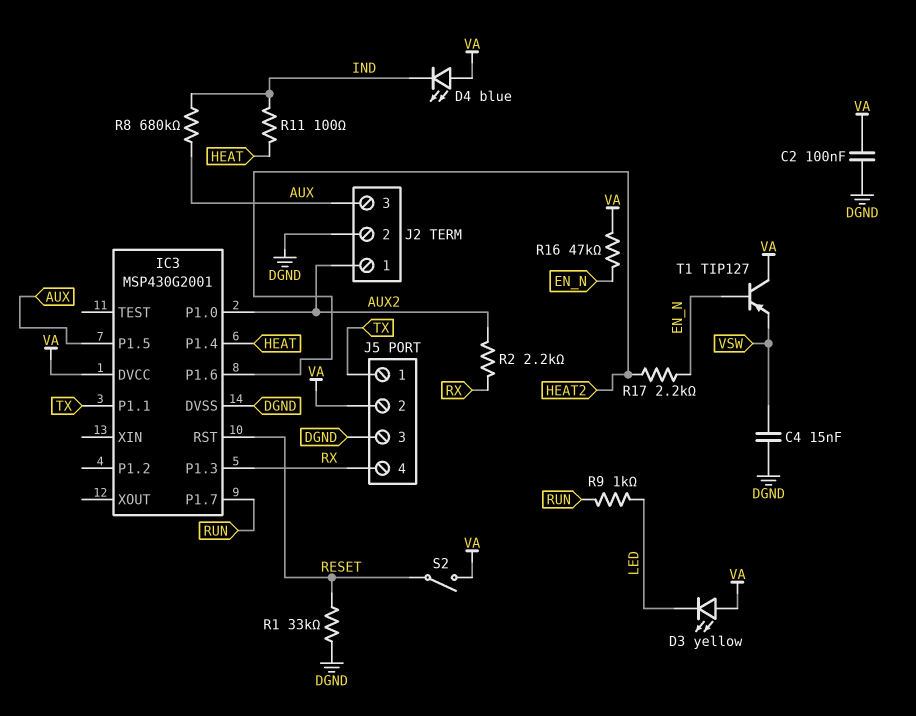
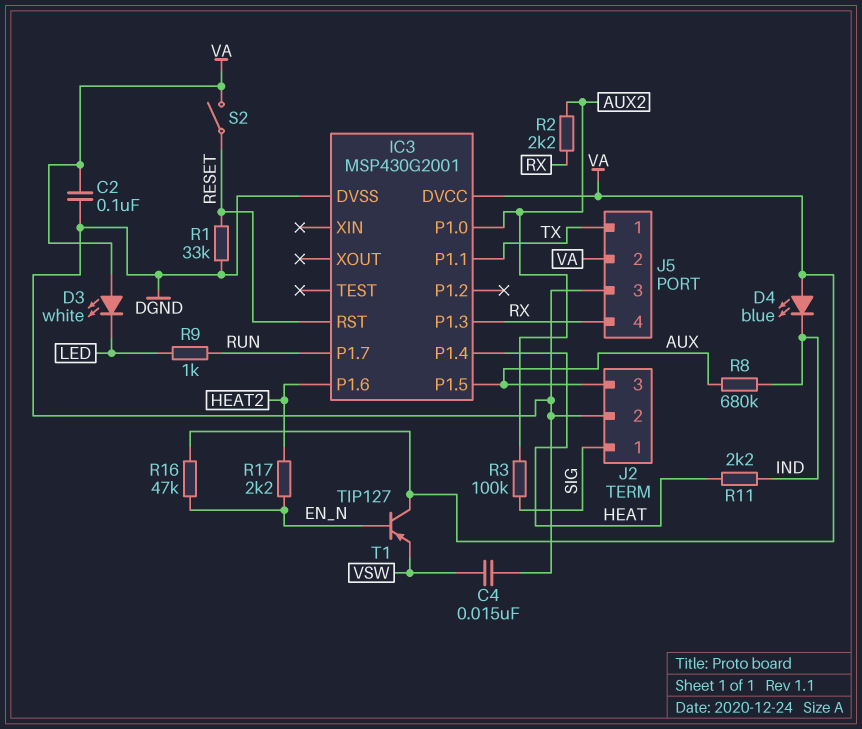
D3: LED yellow (A VA, K LED) -> LED white (A VA, K LED)
J2 pin 1: AUX2 -> SIG
R3: none -> 100k (AUX2, SIG)
R11: 100 (HEAT, IND) -> 2.2k (HEAT, IND)

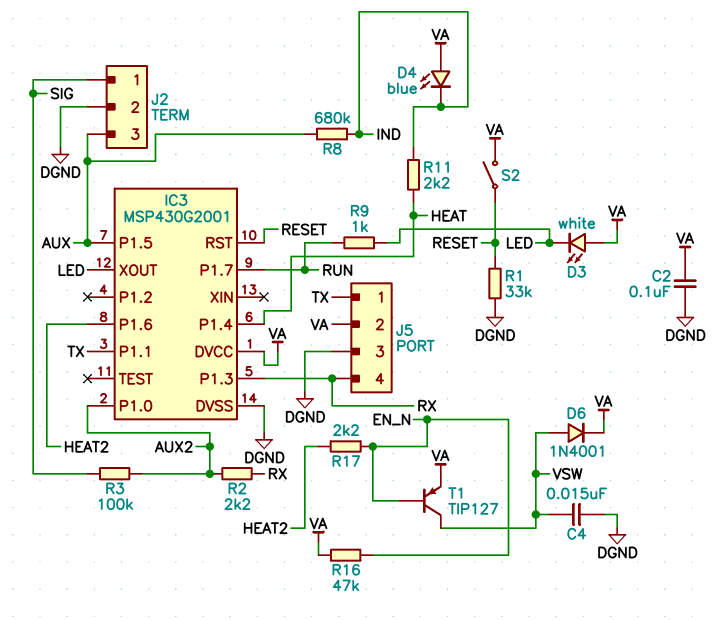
D6: none -> diode 1N4001 (A VSW, K VA)
IC3 pin XOUT: none -> LED
T1: PNP TIP127 (B EN_N, C VA, E VSW) -> PNP TIP127 (B EN_N, C VSW, E VA)

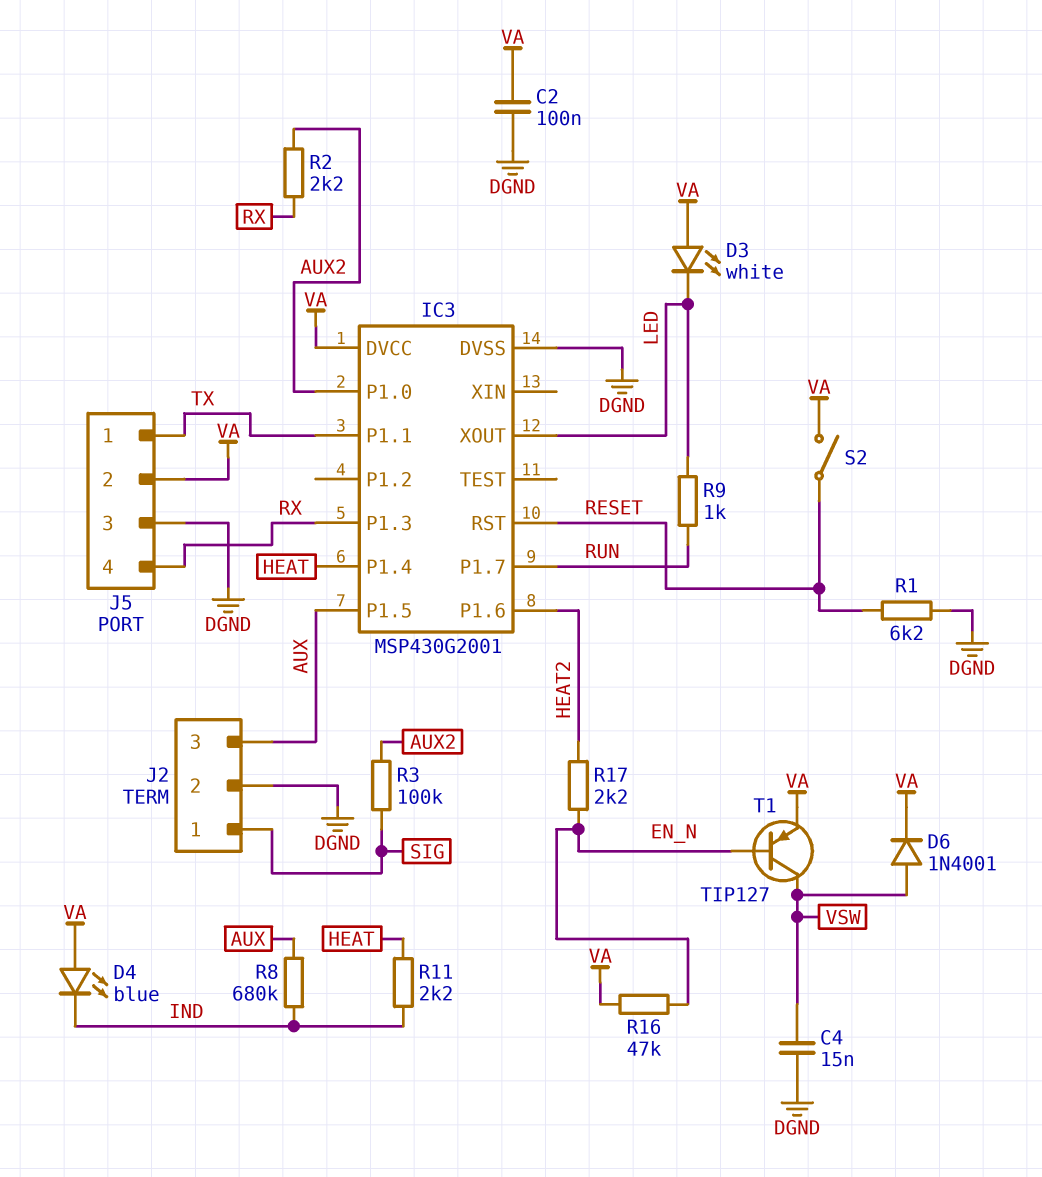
R1: 33k (DGND, RESET) -> 6.2k (DGND, RESET)

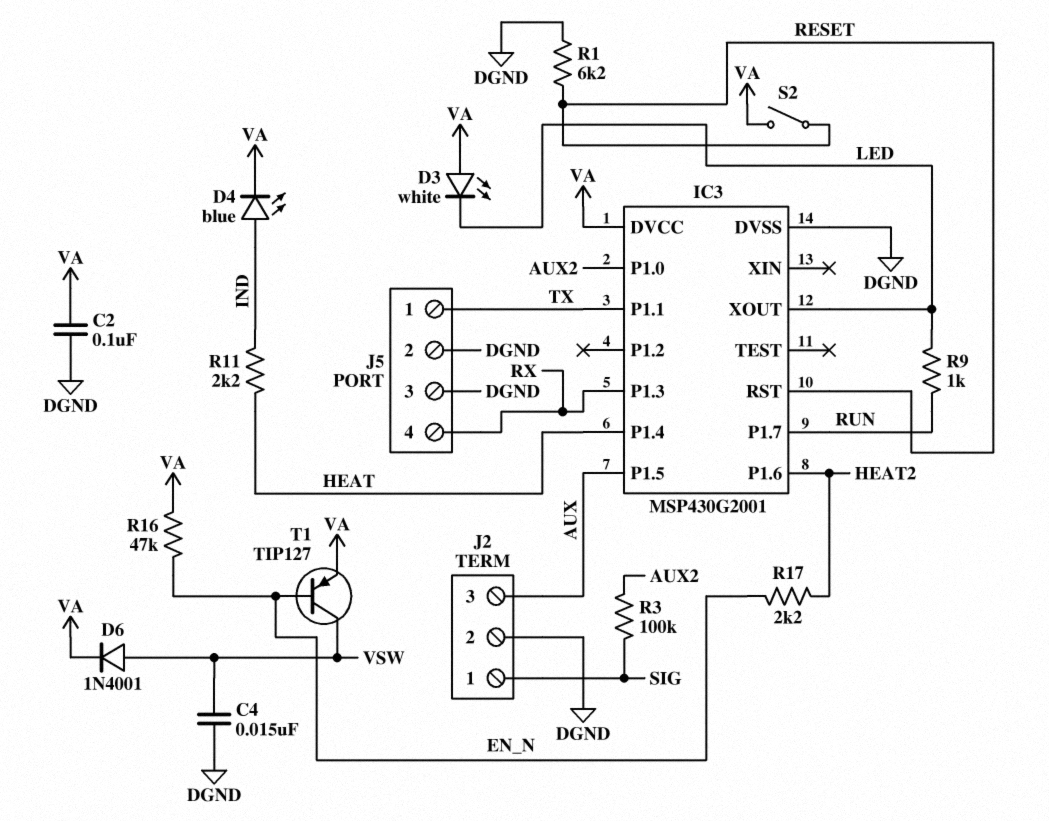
D4: LED blue (A VA, K IND) -> LED blue (A IND, K VA)
J5 pin 2: VA -> DGND
R2: 2.2k (AUX2, RX) -> none
R8: 680k (AUX, IND) -> none

